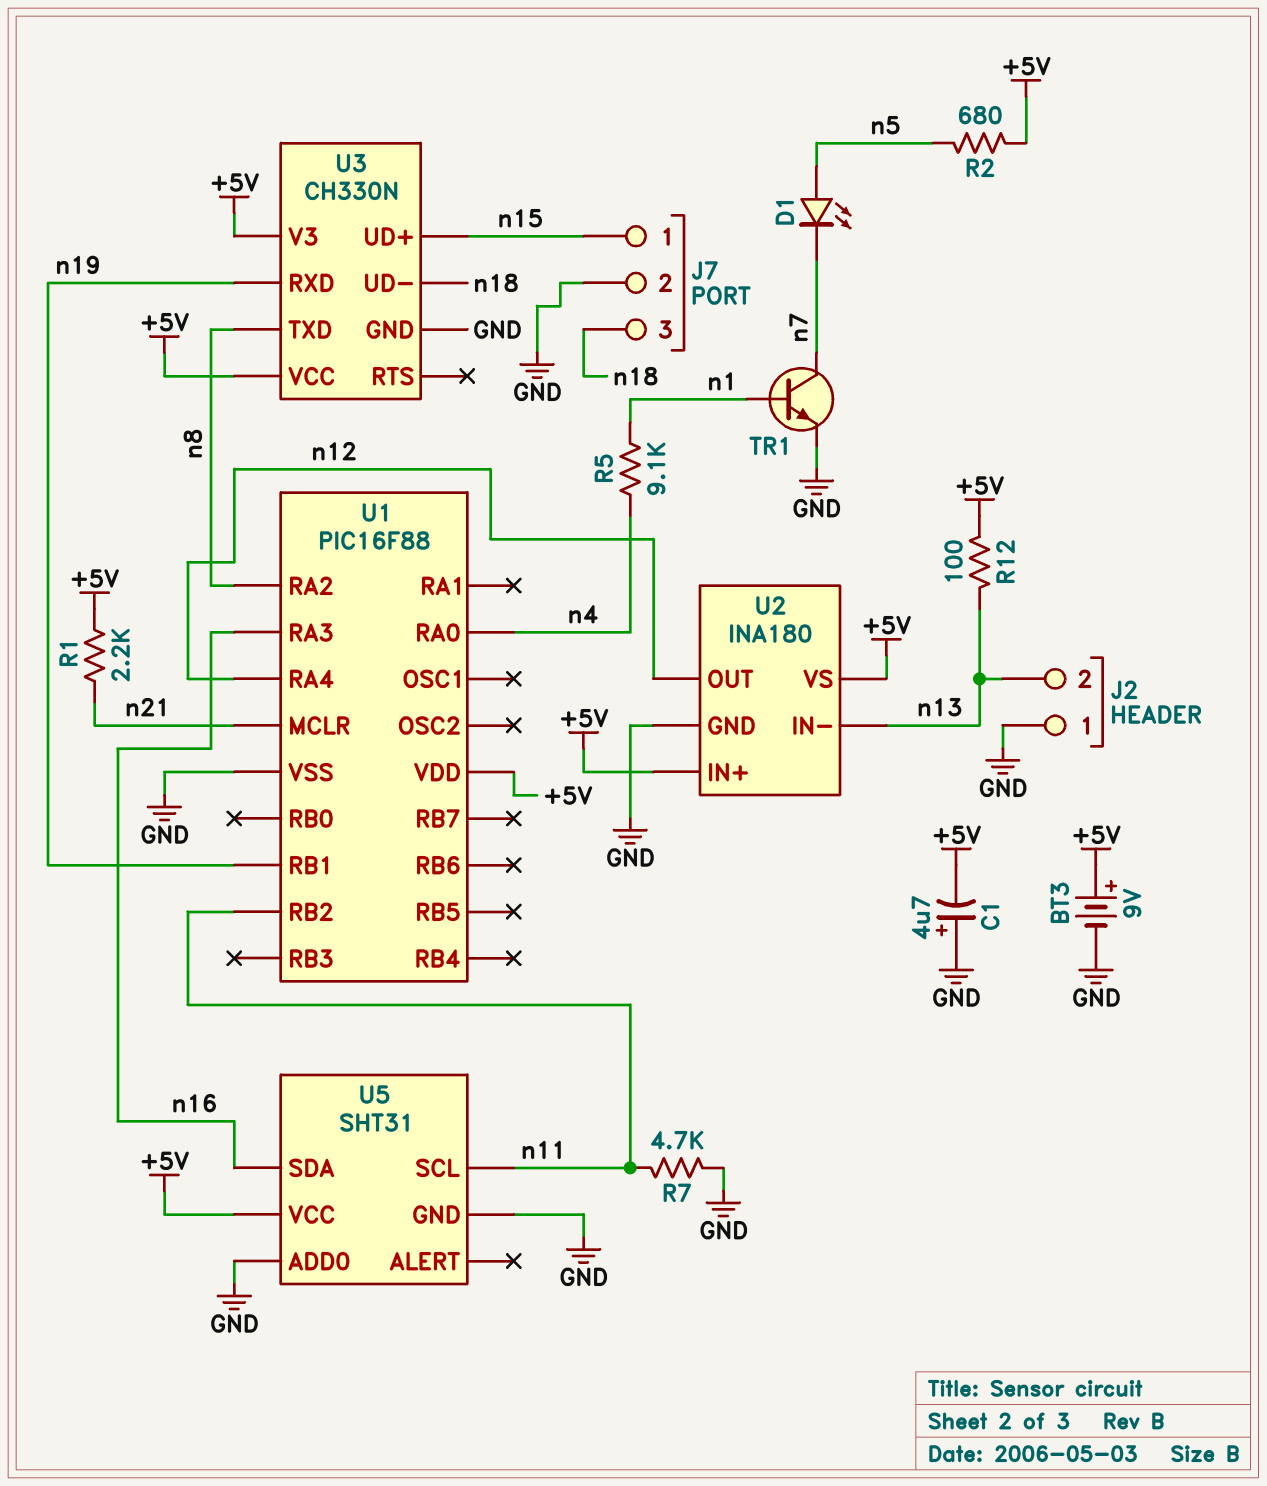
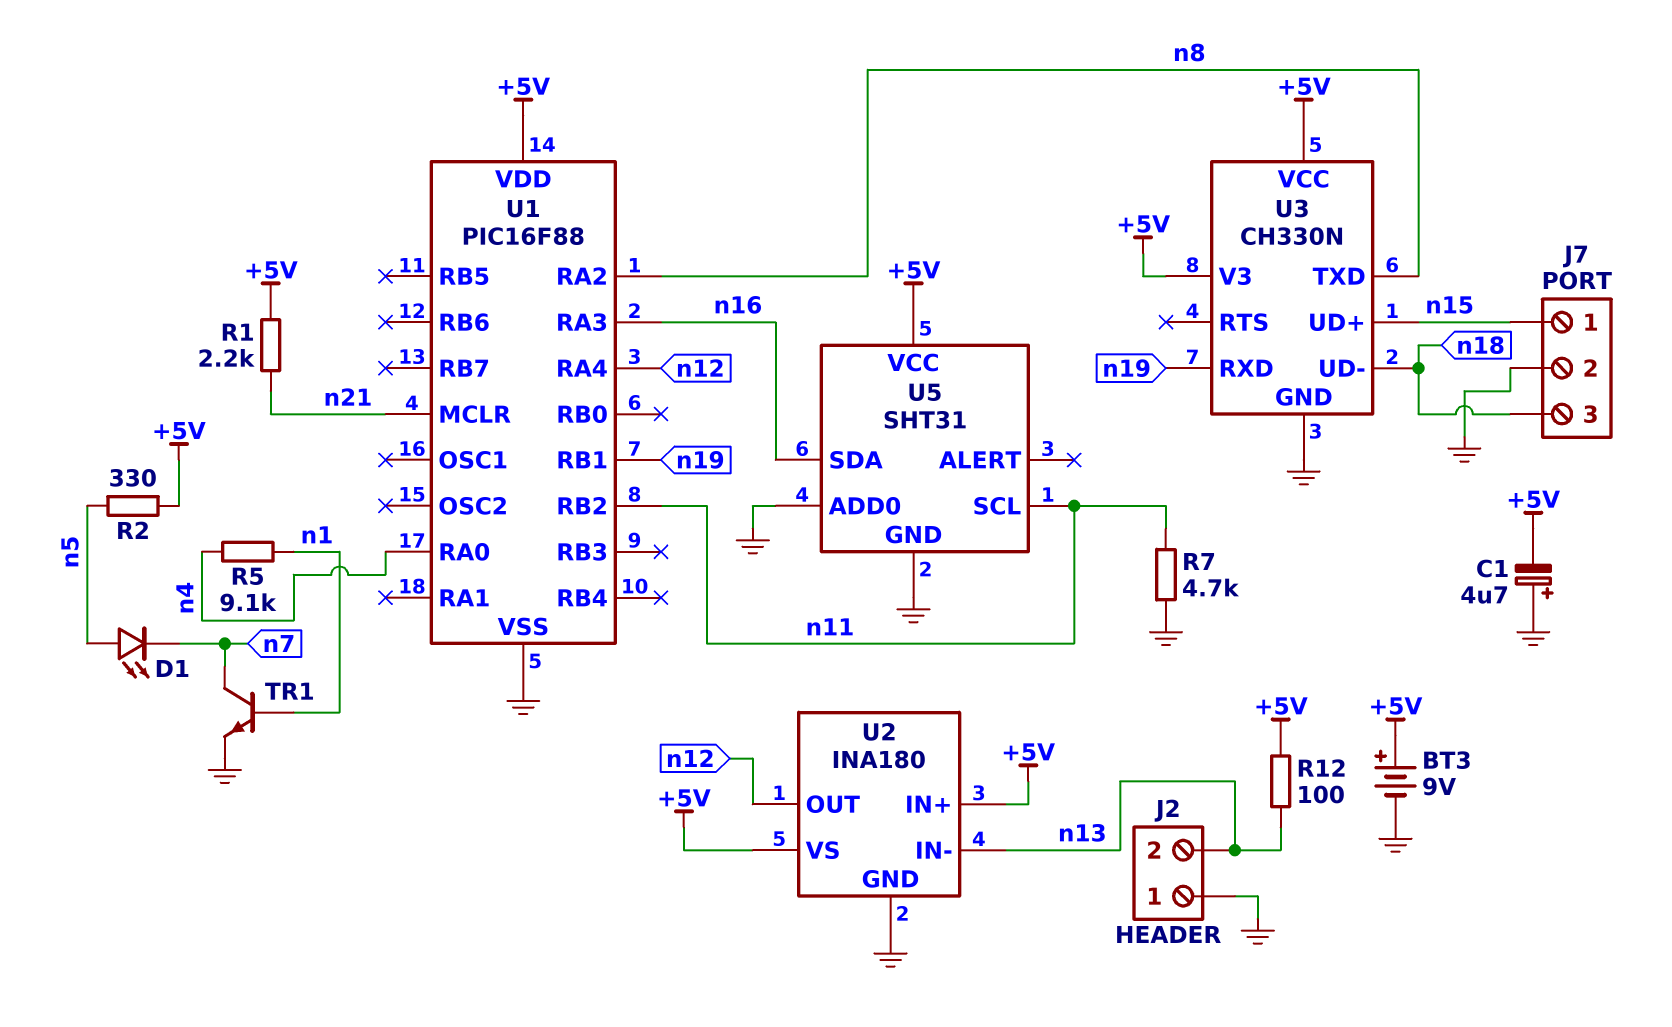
R2: 680 (+5V, n5) -> 330 (+5V, n5)

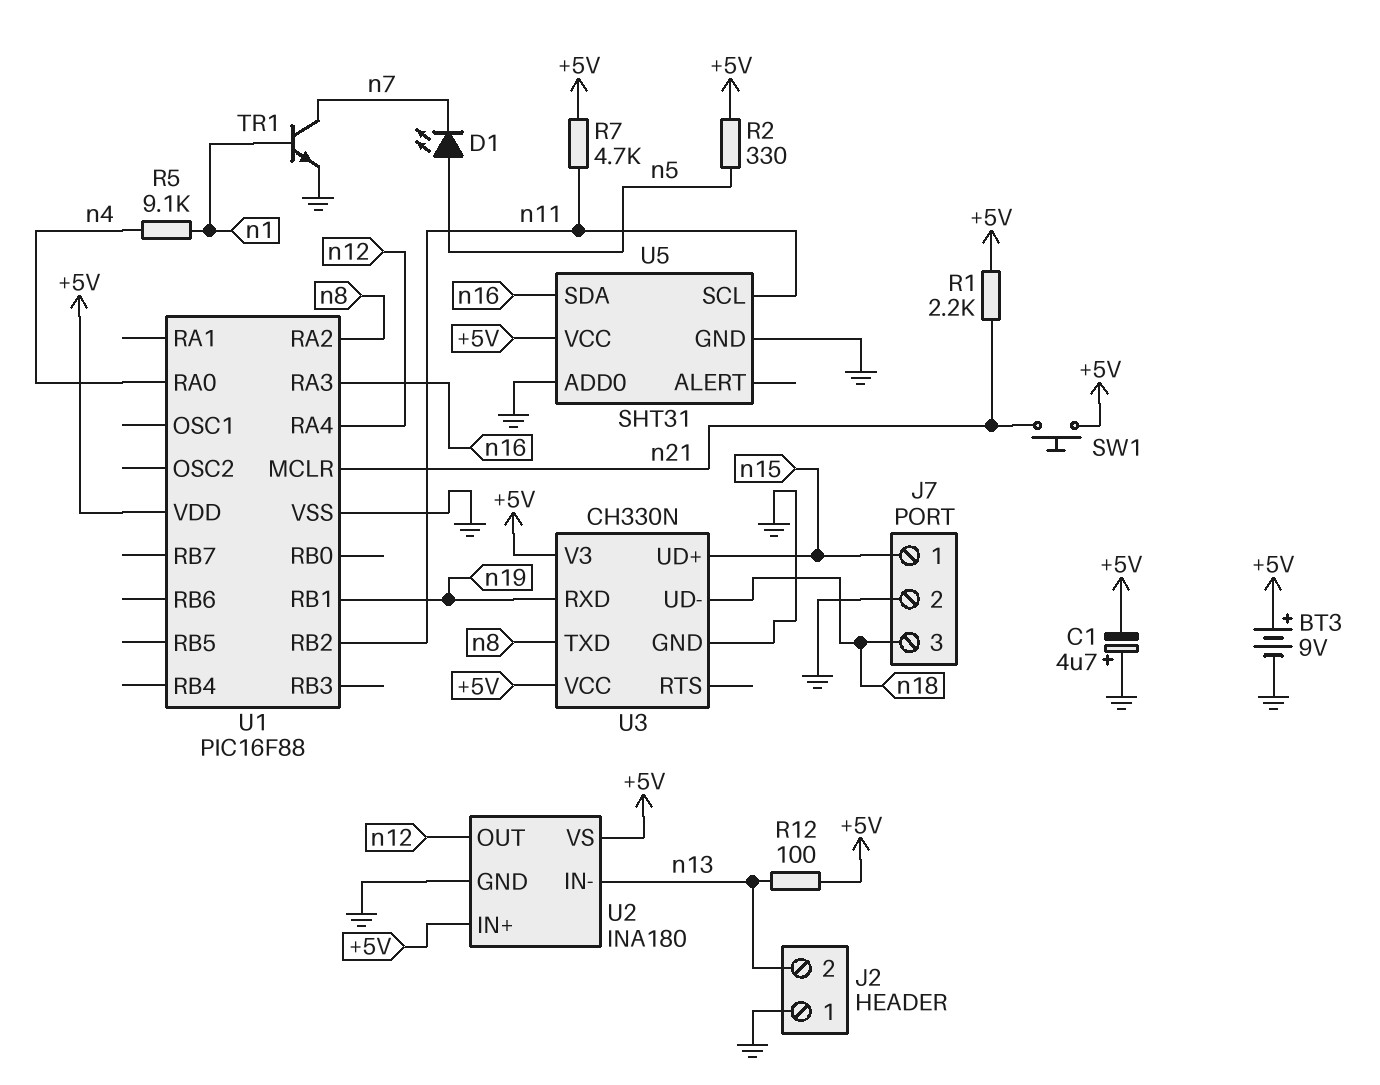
R7: 4.7k (GND, n11) -> 4.7k (+5V, n11)
SW1: none -> button (+5V, n21)

